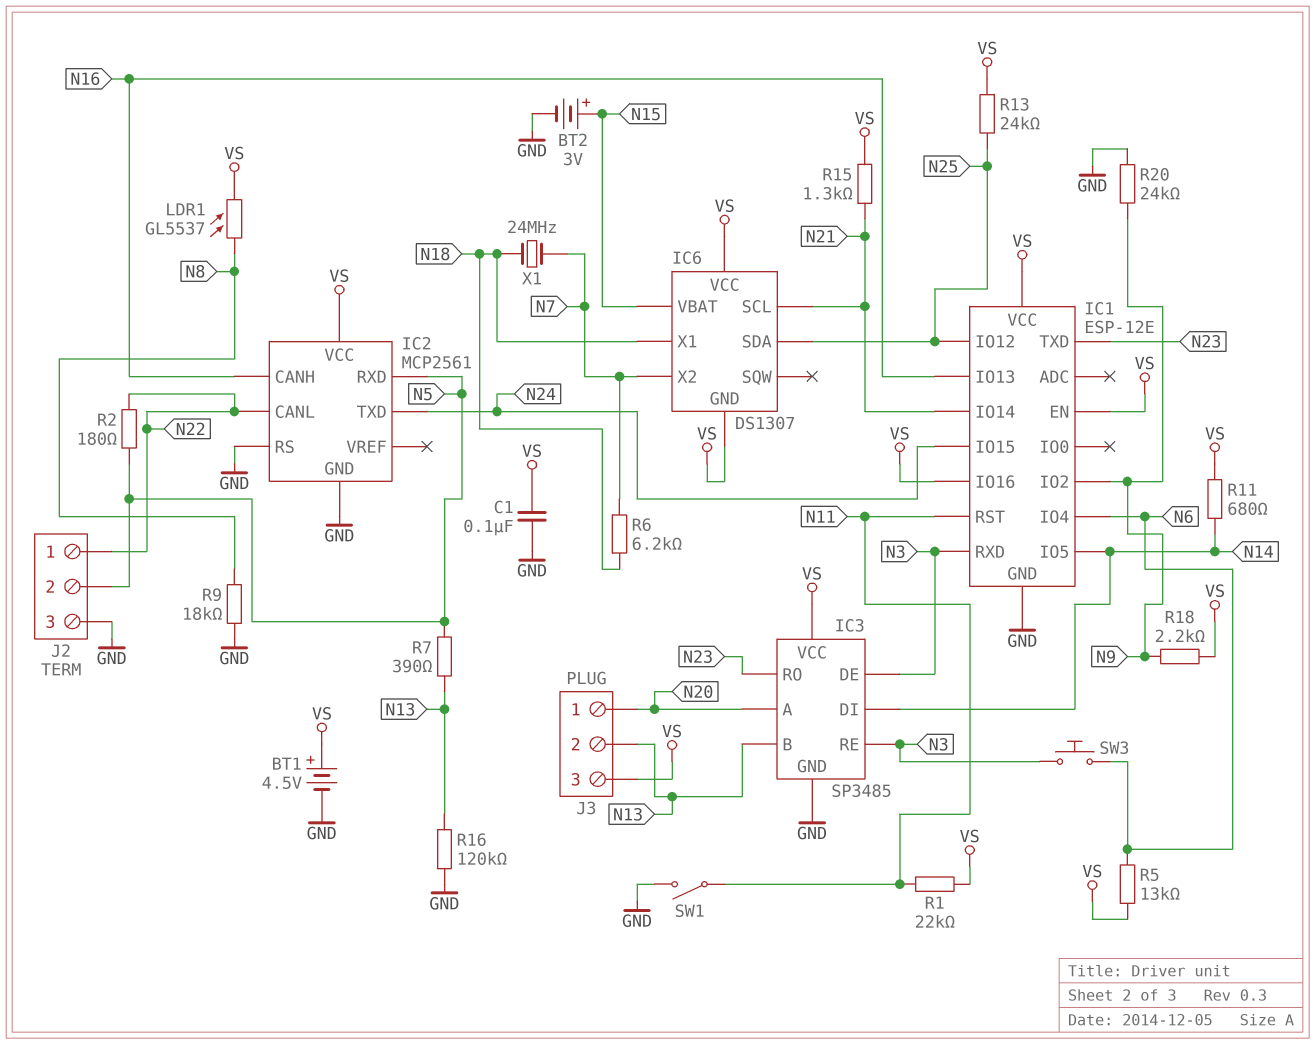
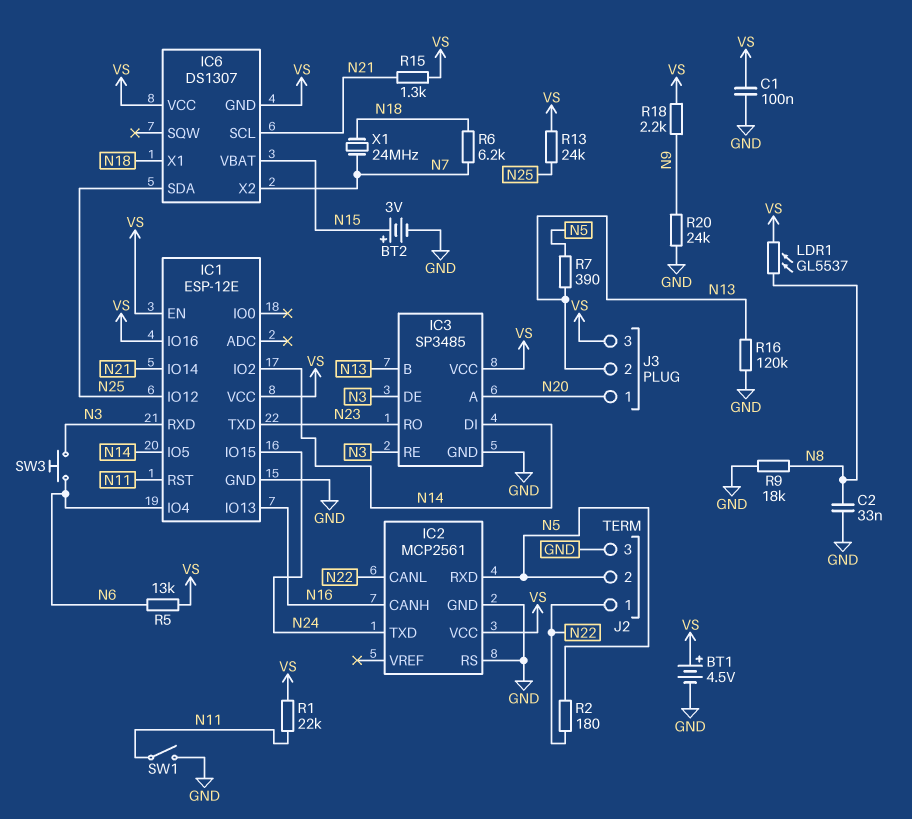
C2: none -> 33nF (GND, N8)
IC1 pin IO2: N9 -> N14
R11: 680 (N14, VS) -> none

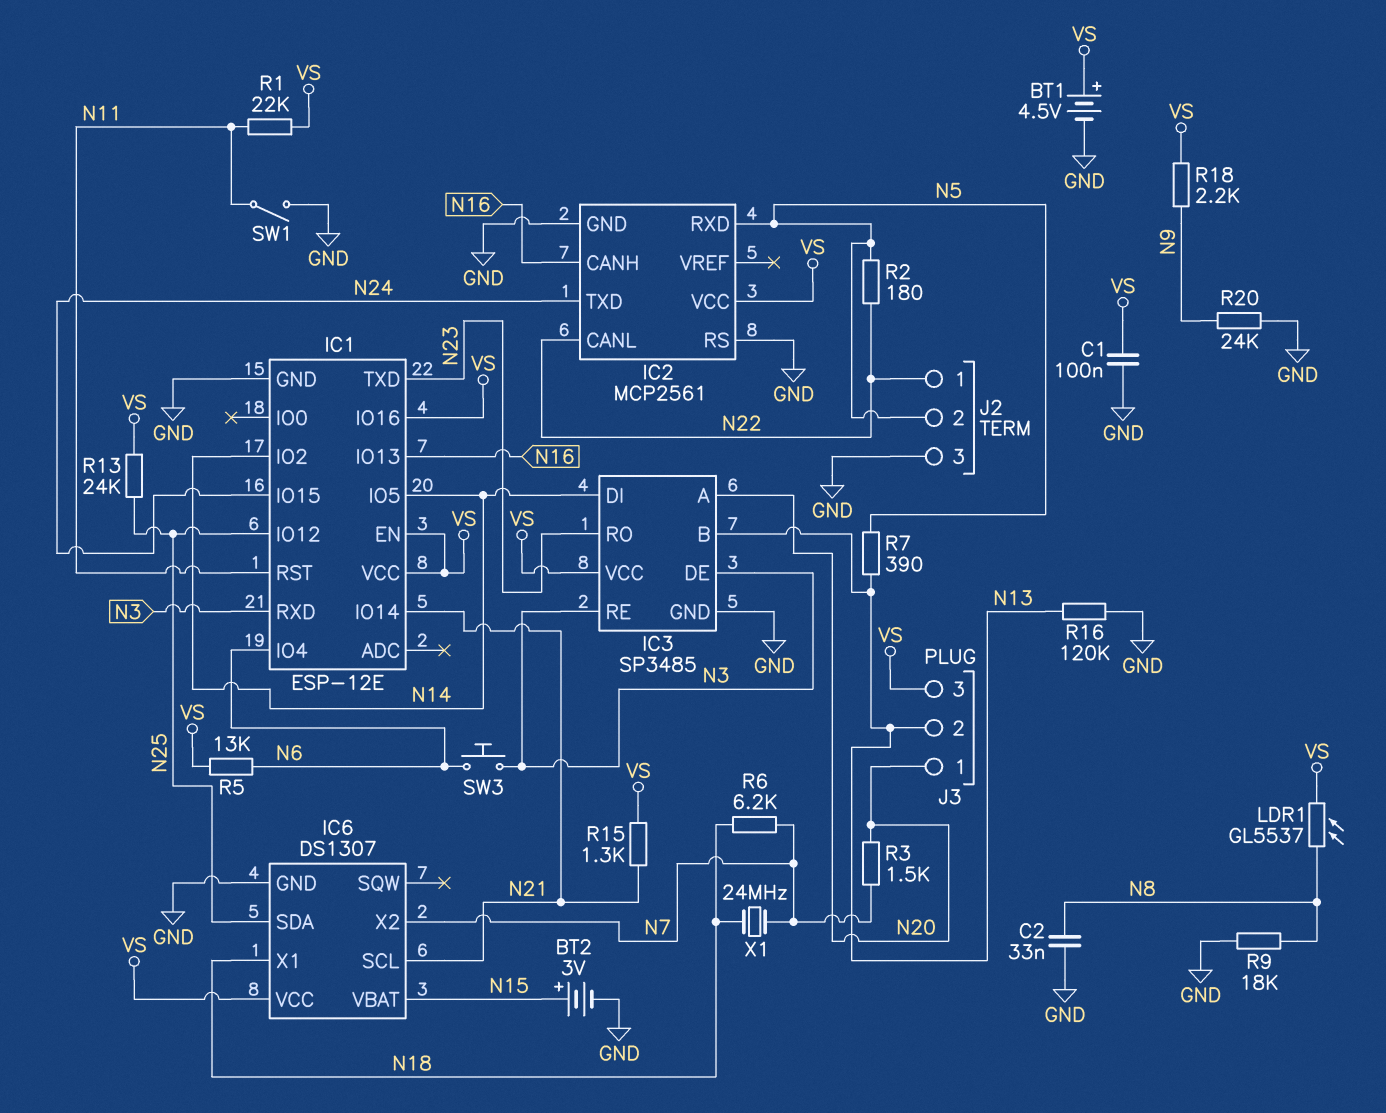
IC6 pin GND: VS -> GND
R3: none -> 1.5k (N7, N20)

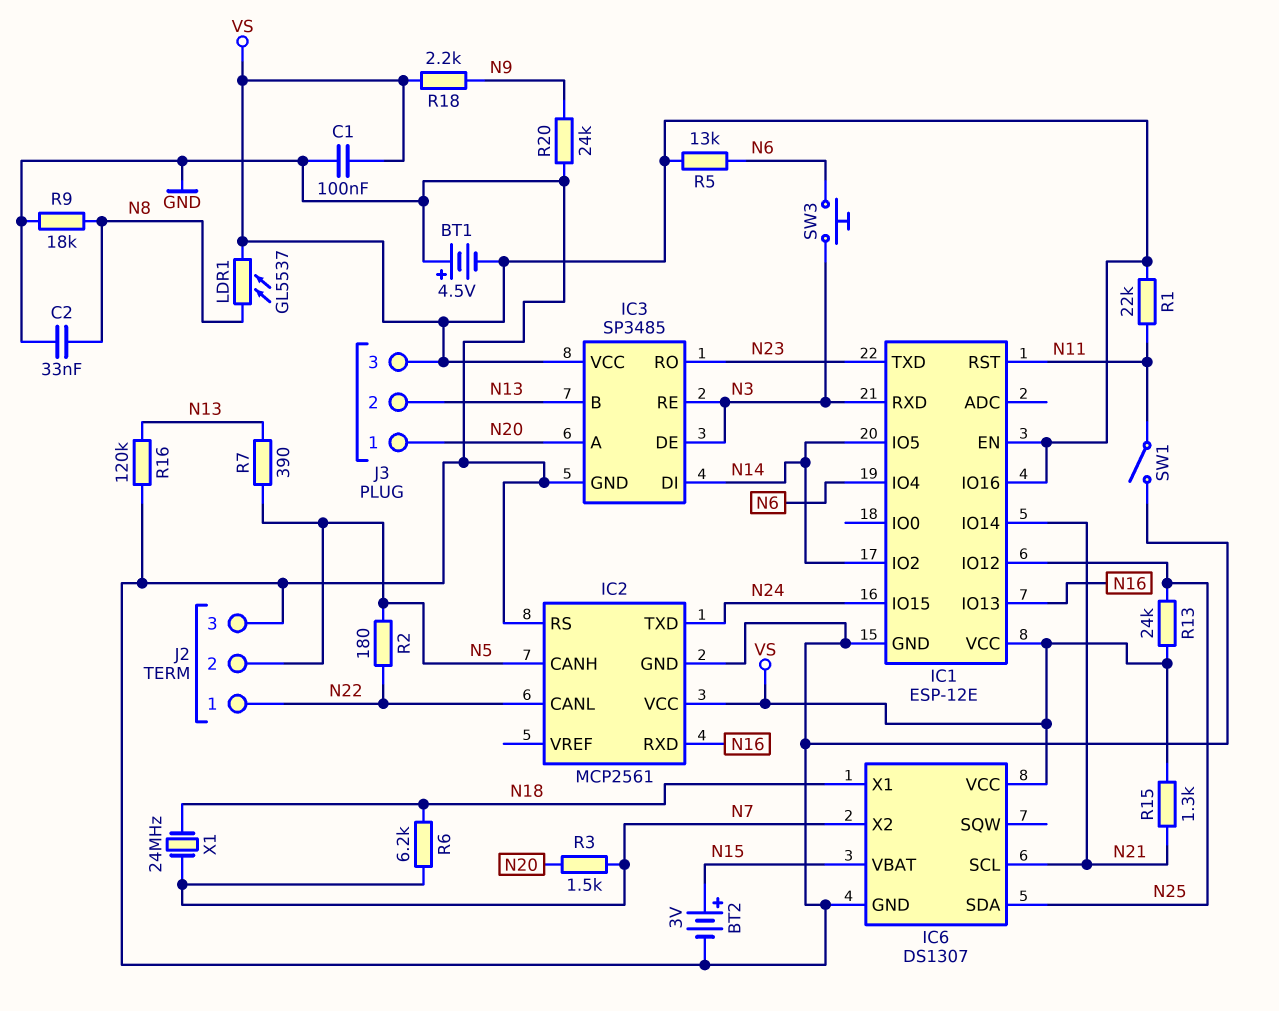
BT1: 4.5V (plus VS, minus GND) -> 4.5V (plus GND, minus VS)
IC2 pin CANH: N16 -> N5
IC2 pin RXD: N5 -> N16

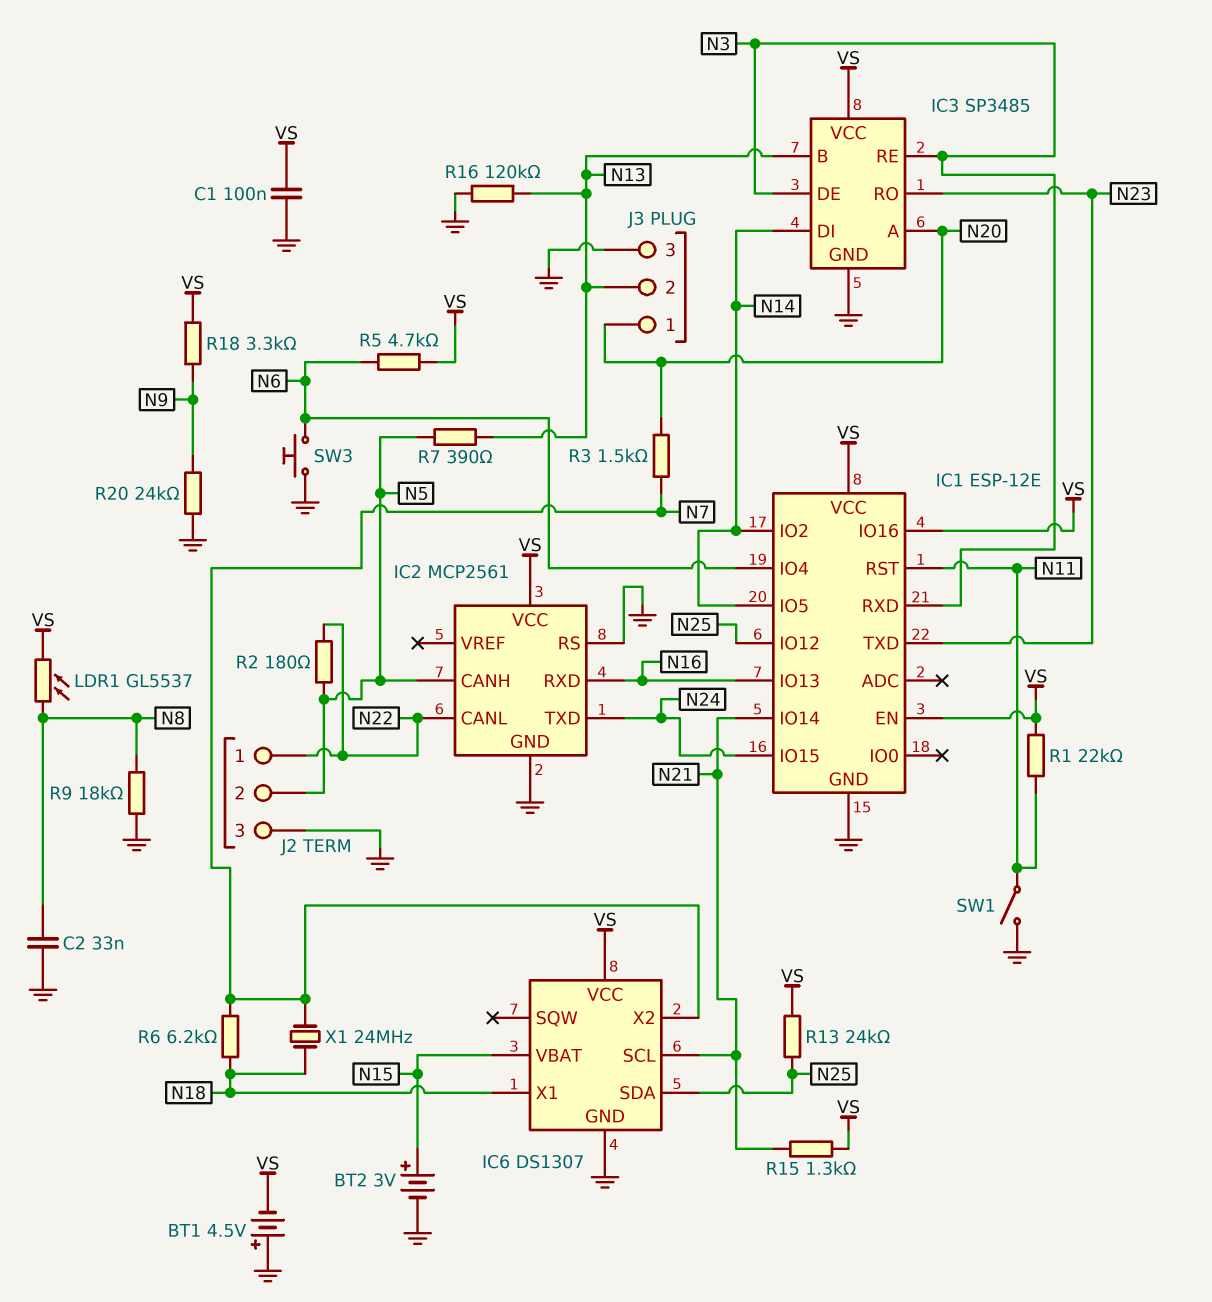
J3 pin 3: VS -> GND
R5: 13k (N6, VS) -> 4.7k (N6, VS)
R18: 2.2k (N9, VS) -> 3.3k (N9, VS)
SW3: button (N3, N6) -> button (GND, N6)

